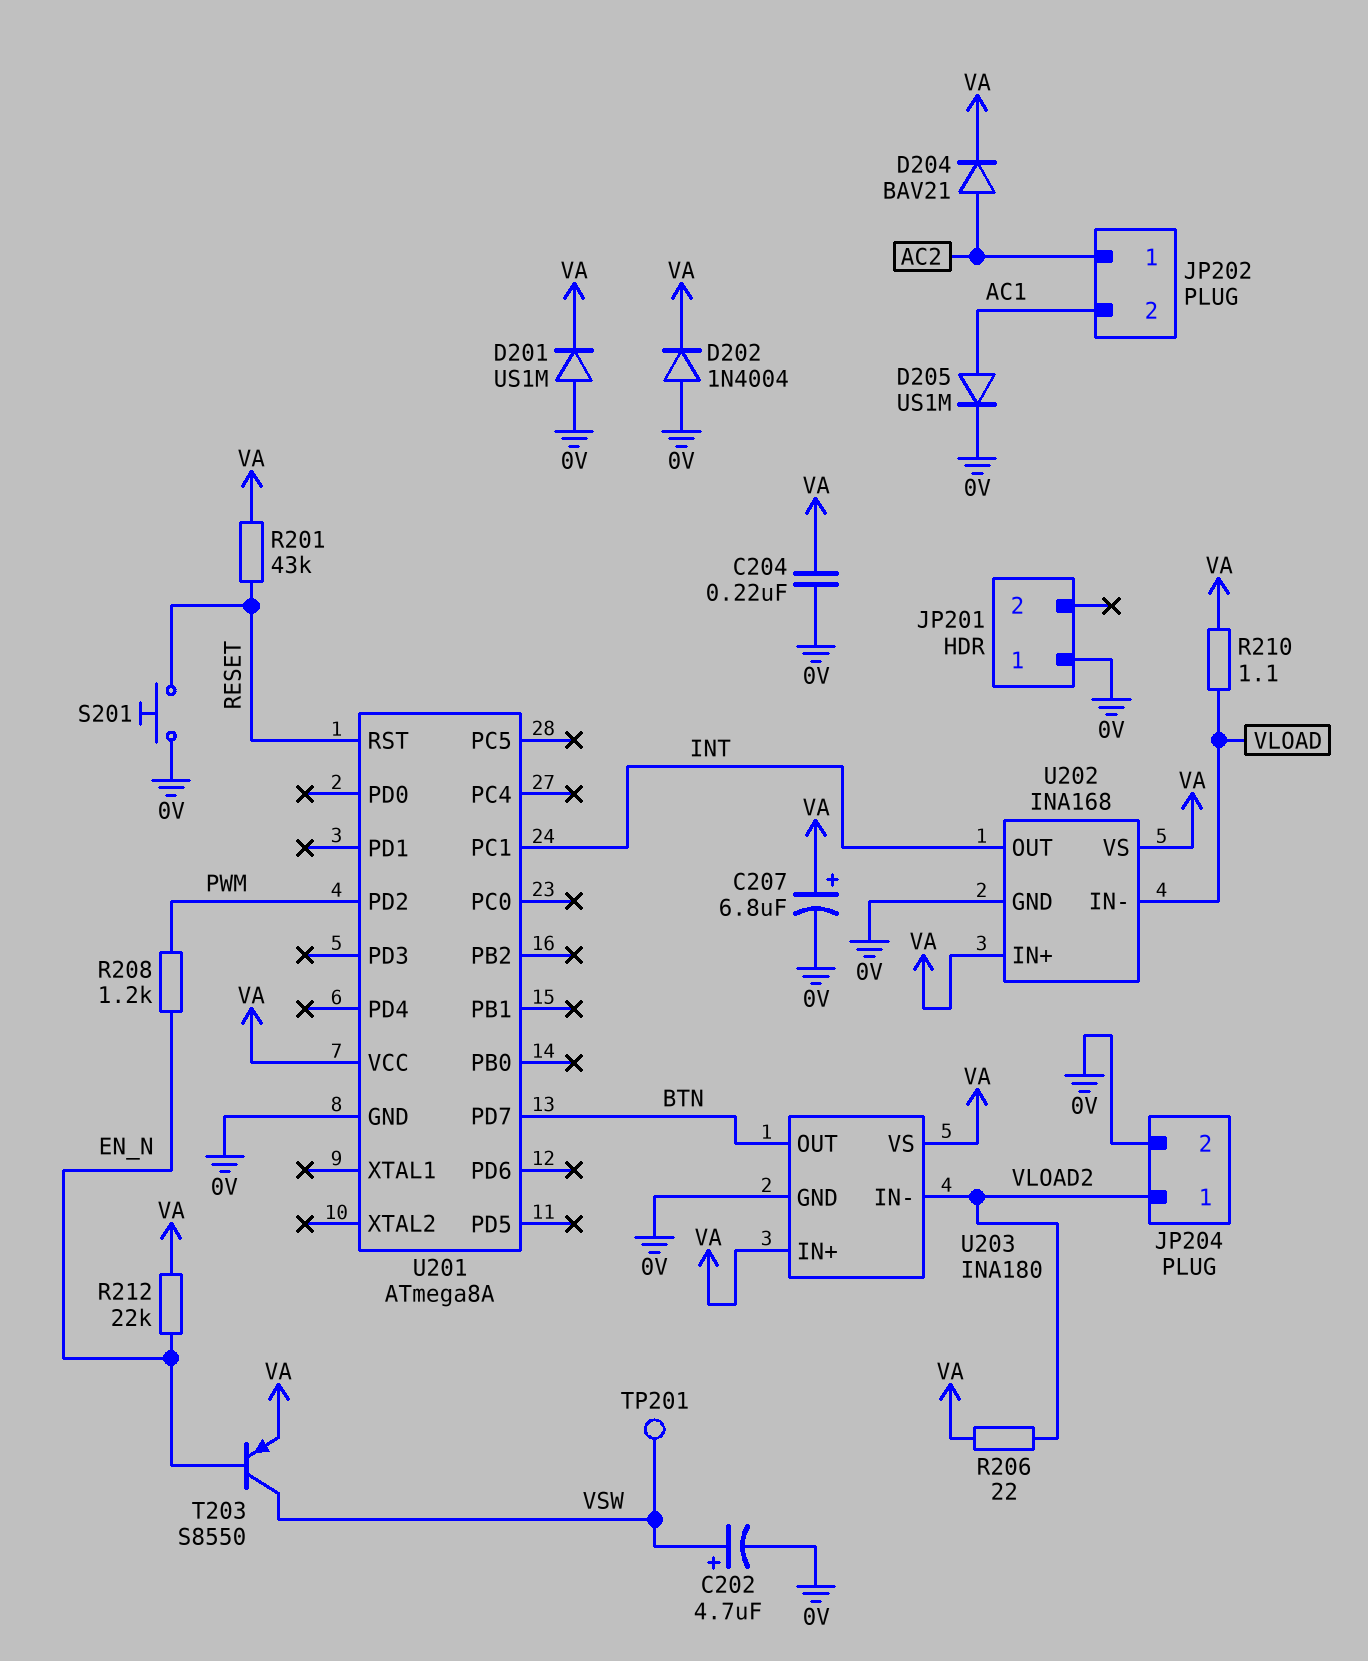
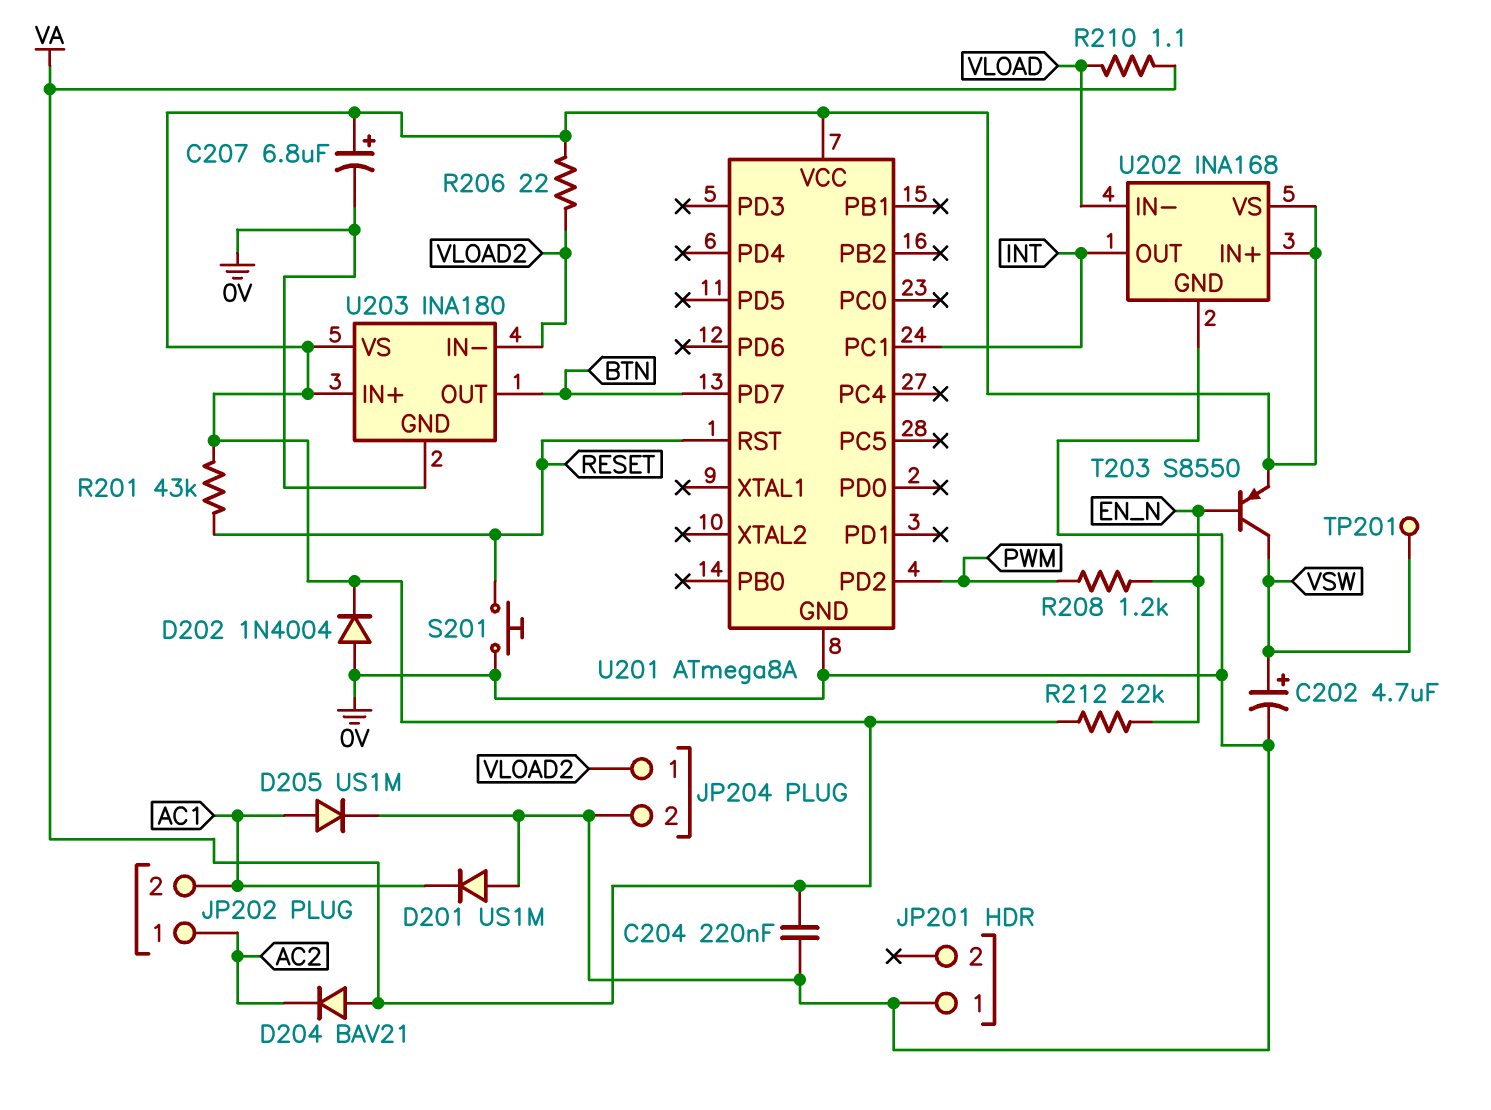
D201: diode US1M (A 0V, K VA) -> diode US1M (A 0V, K AC1)
D204: diode BAV21 (A AC2, K VA) -> diode BAV21 (A VA, K AC2)

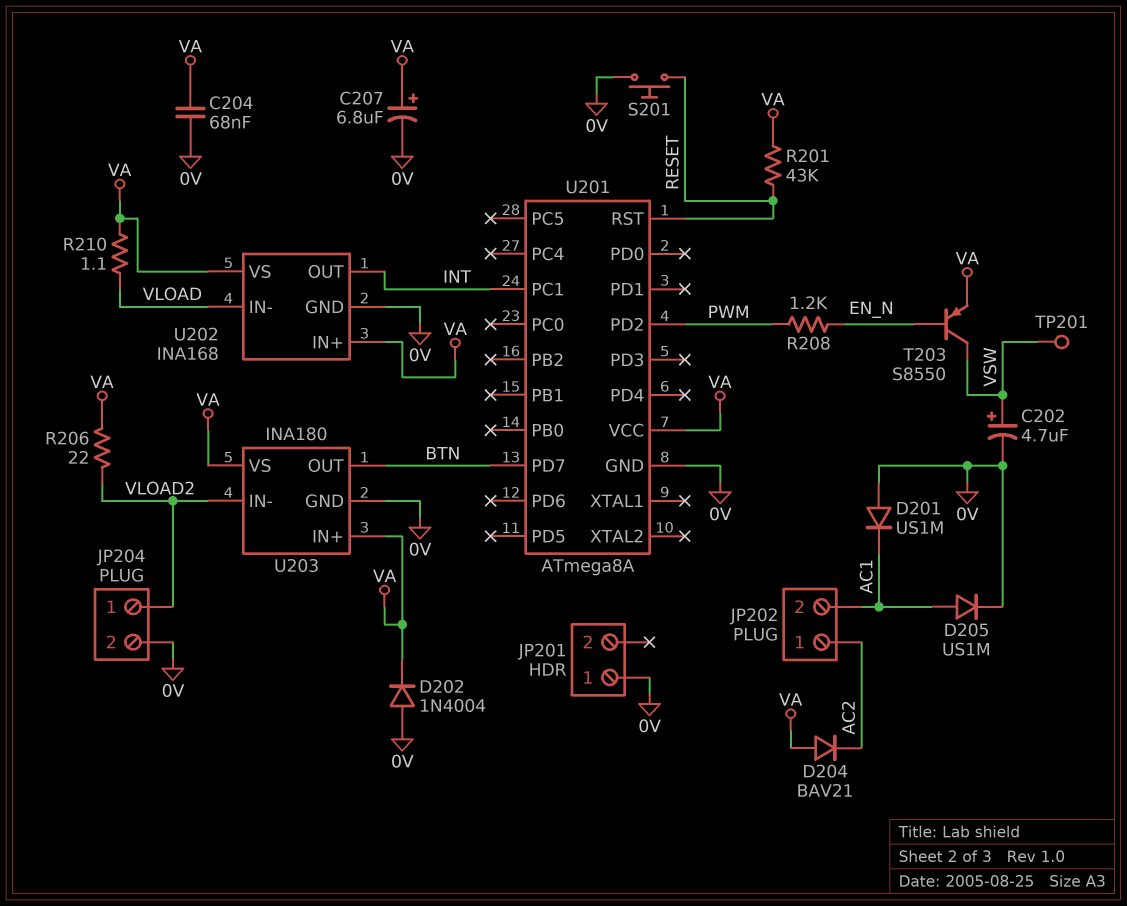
C204: 220nF (0V, VA) -> 68nF (0V, VA)
R212: 22k (EN_N, VA) -> none

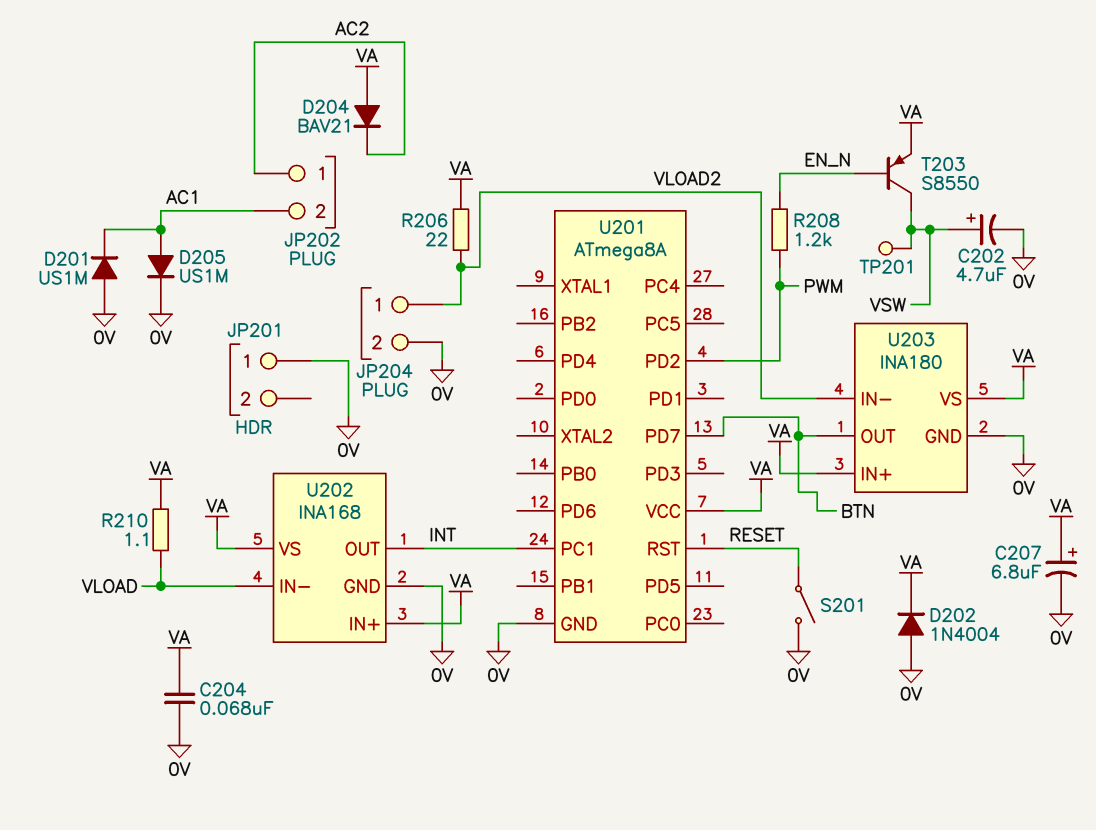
R201: 43k (RESET, VA) -> none
S201: button (0V, RESET) -> switch (0V, RESET)

